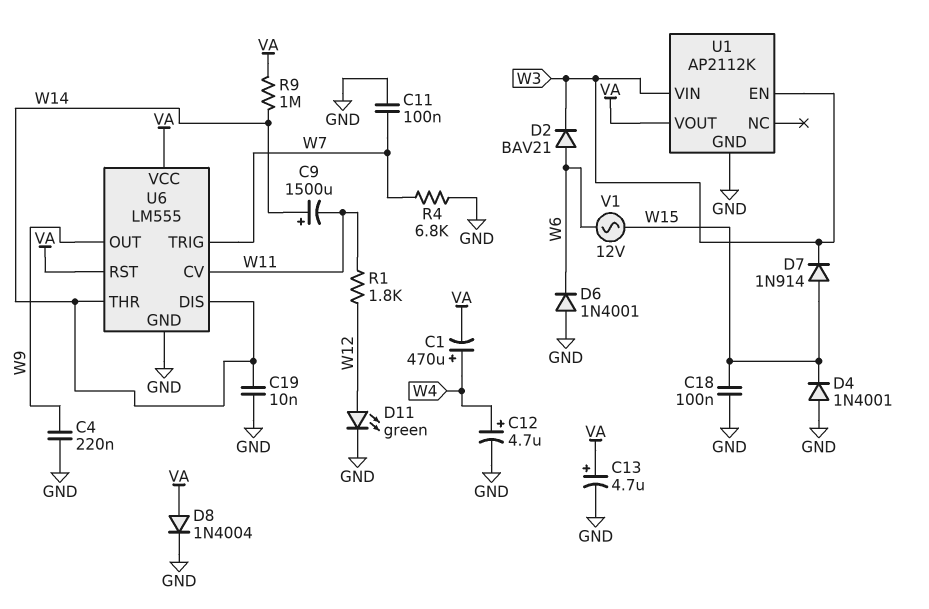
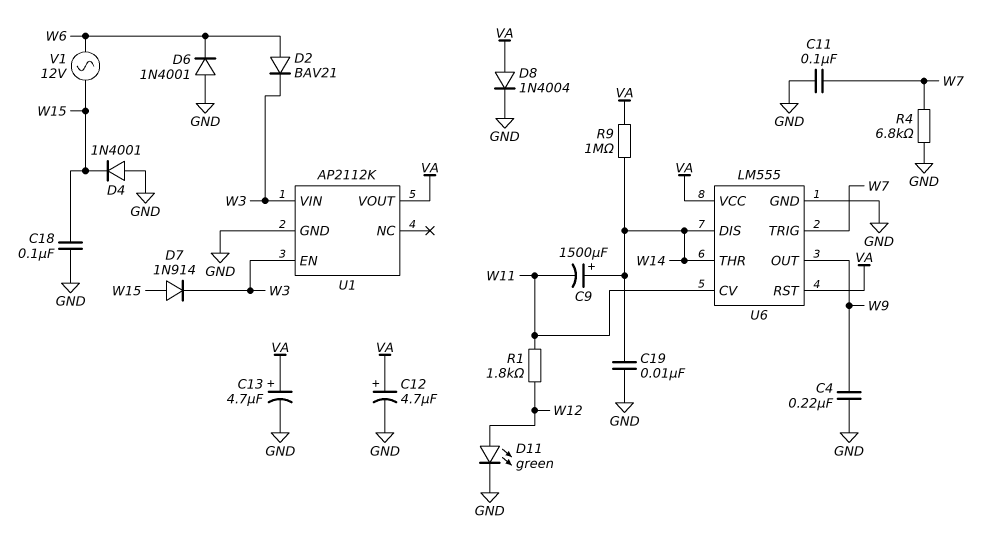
C1: 470uF (plus W4, minus VA) -> none
C12: 4.7uF (plus W4, minus GND) -> 4.7uF (plus VA, minus GND)

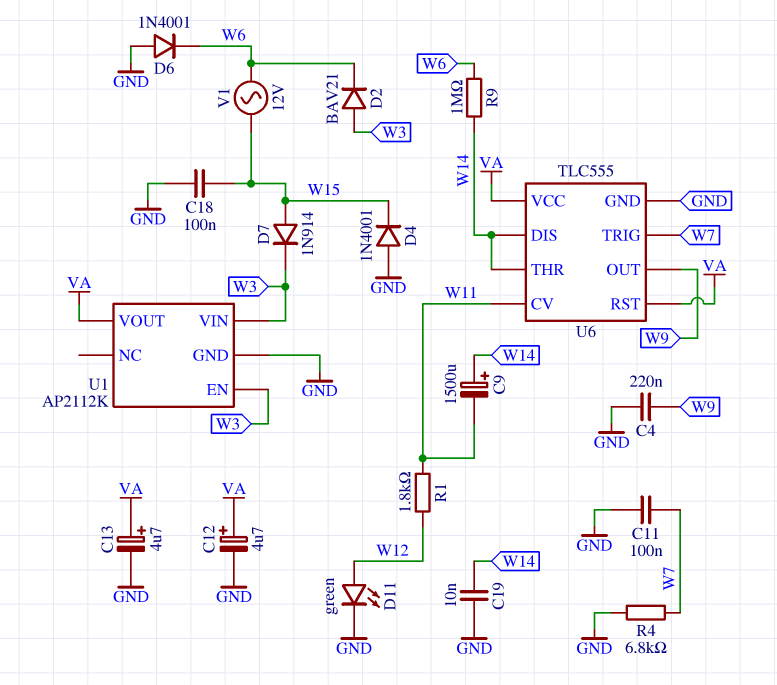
D2: diode BAV21 (A W6, K W3) -> diode BAV21 (A W3, K W6)
D8: diode 1N4004 (A VA, K GND) -> none
R9: 1M (VA, W14) -> 1M (W6, W14)
U6: LM555 -> TLC555

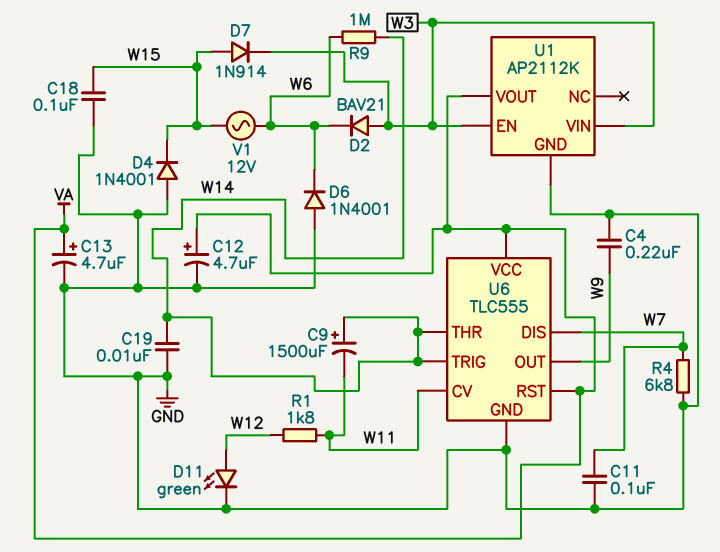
U6 pin DIS: W14 -> W7
U6 pin TRIG: W7 -> W14

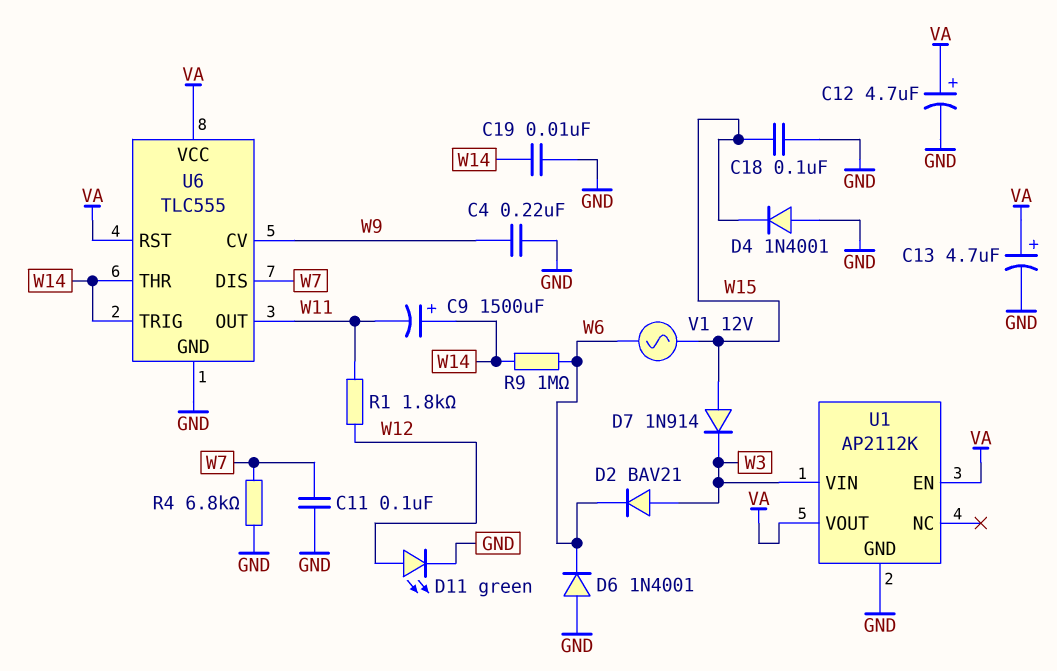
U1 pin EN: W3 -> VA
U6 pin CV: W11 -> W9
U6 pin OUT: W9 -> W11

